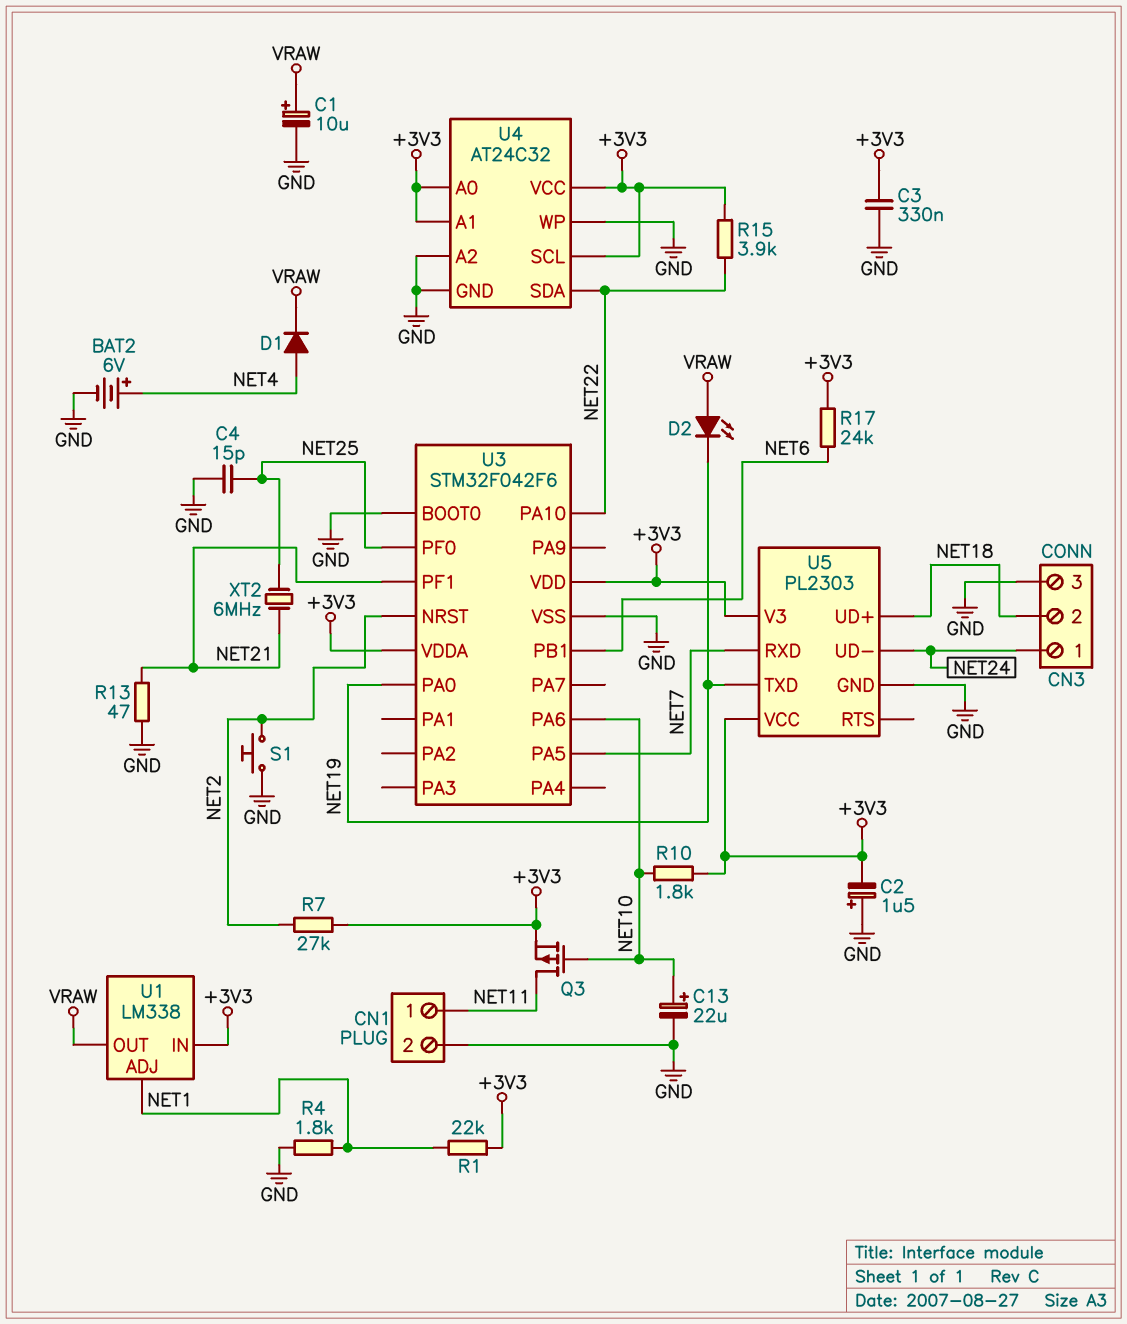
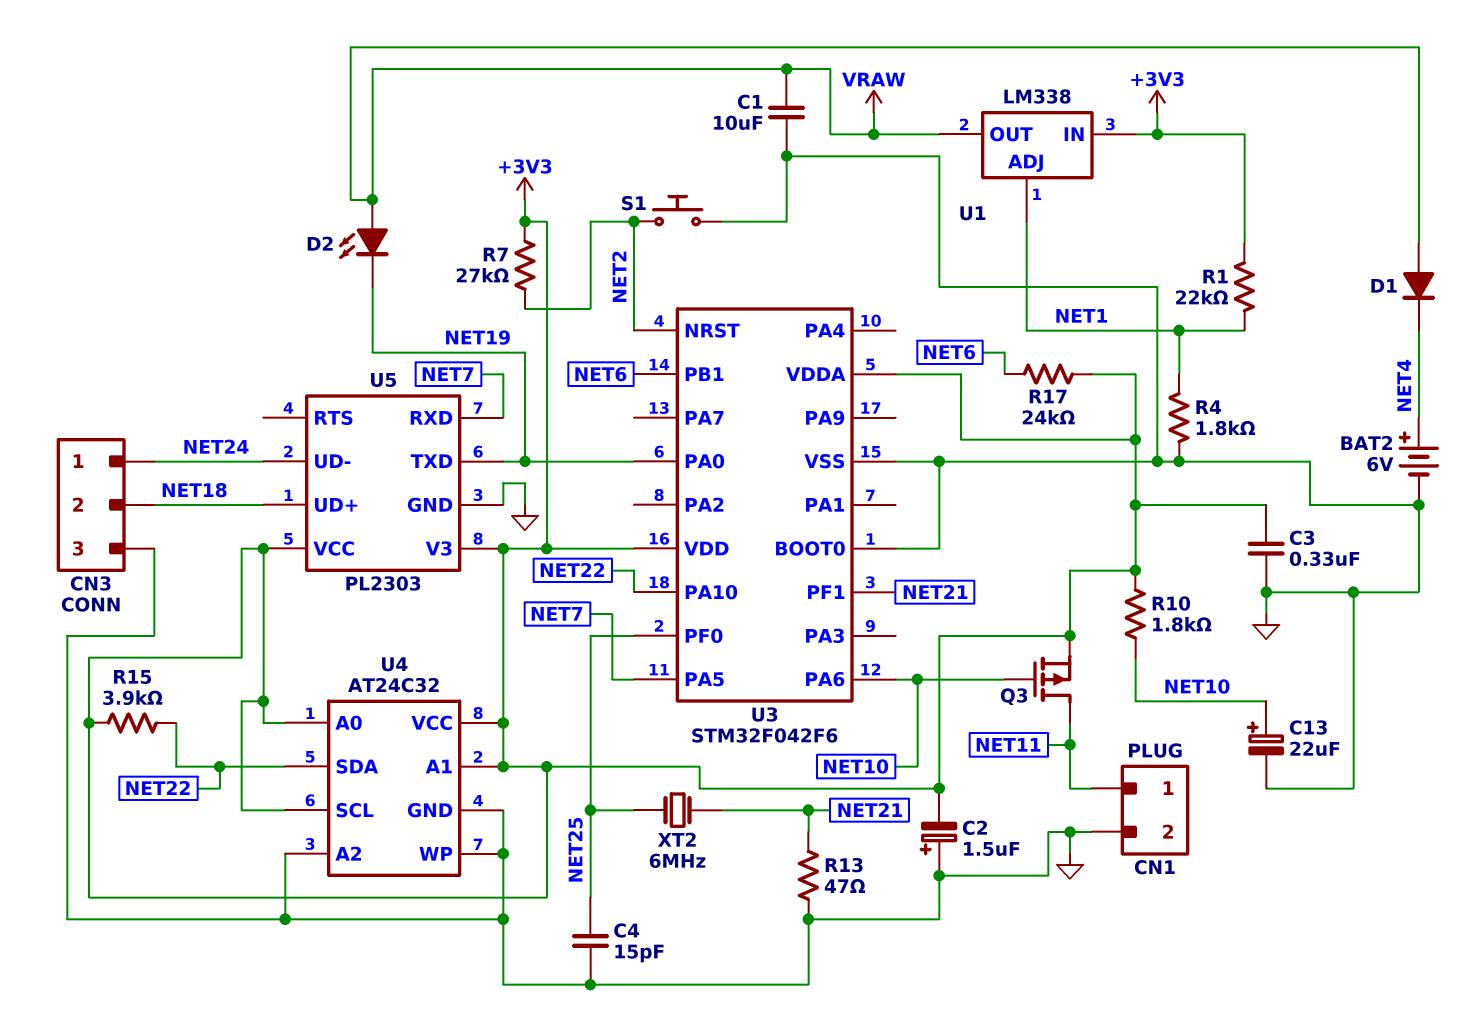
C1: 10uF (plus VRAW, minus GND) -> 10uF (GND, VRAW)
D1: diode (A NET4, K VRAW) -> diode (A VRAW, K NET4)

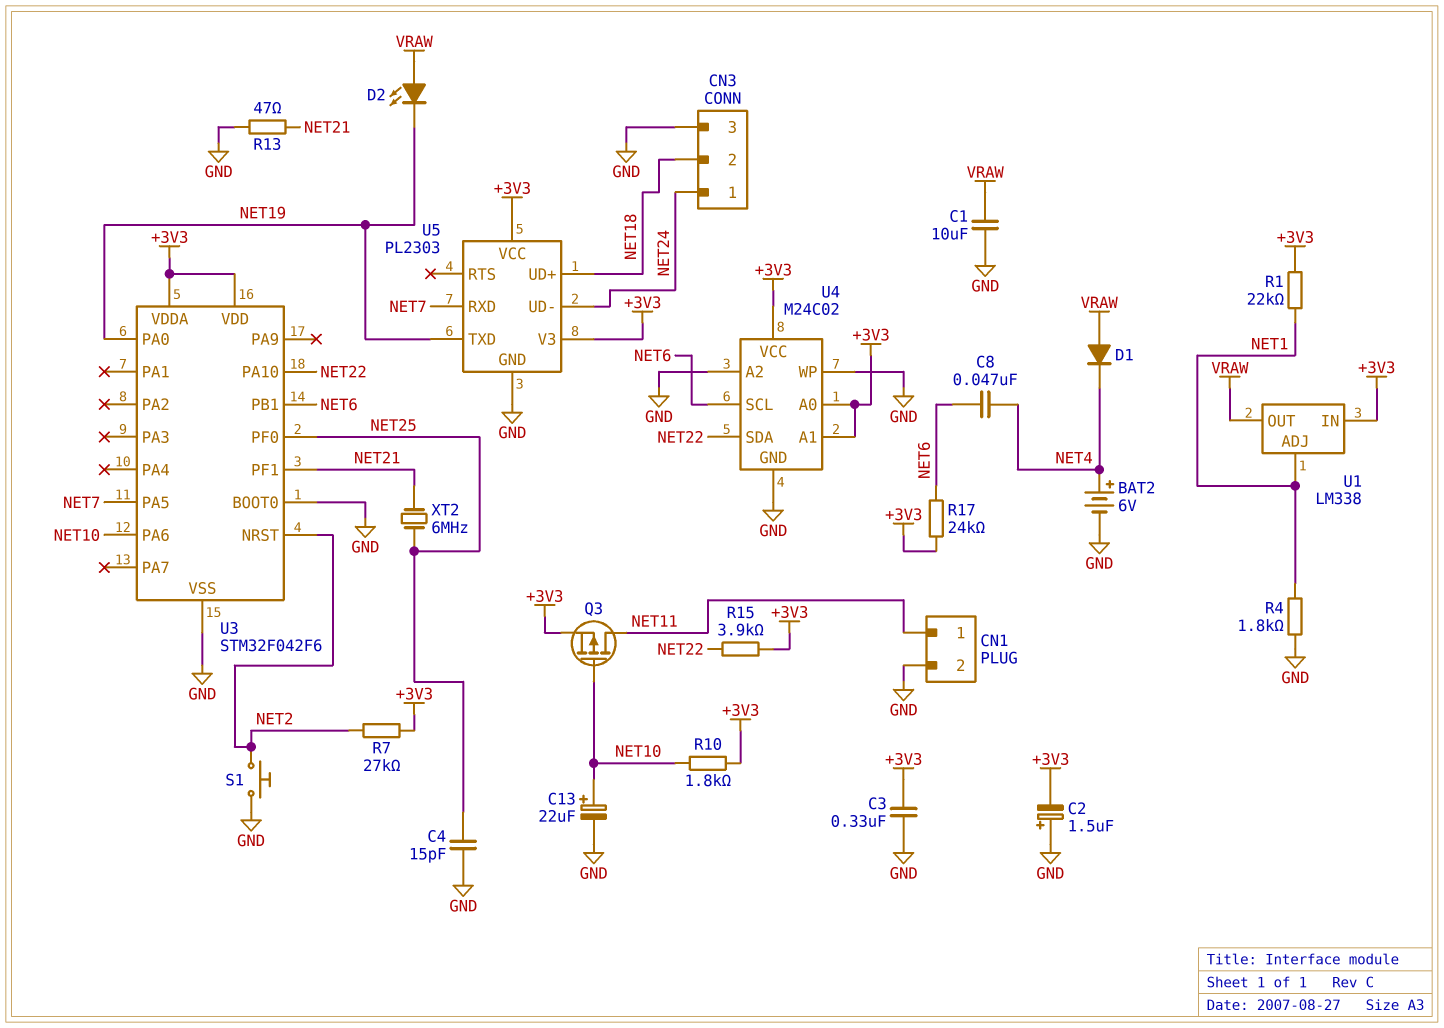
C8: none -> 47nF (NET4, NET6)
U4: AT24C32 -> M24C02
U4 pin SCL: +3V3 -> NET6

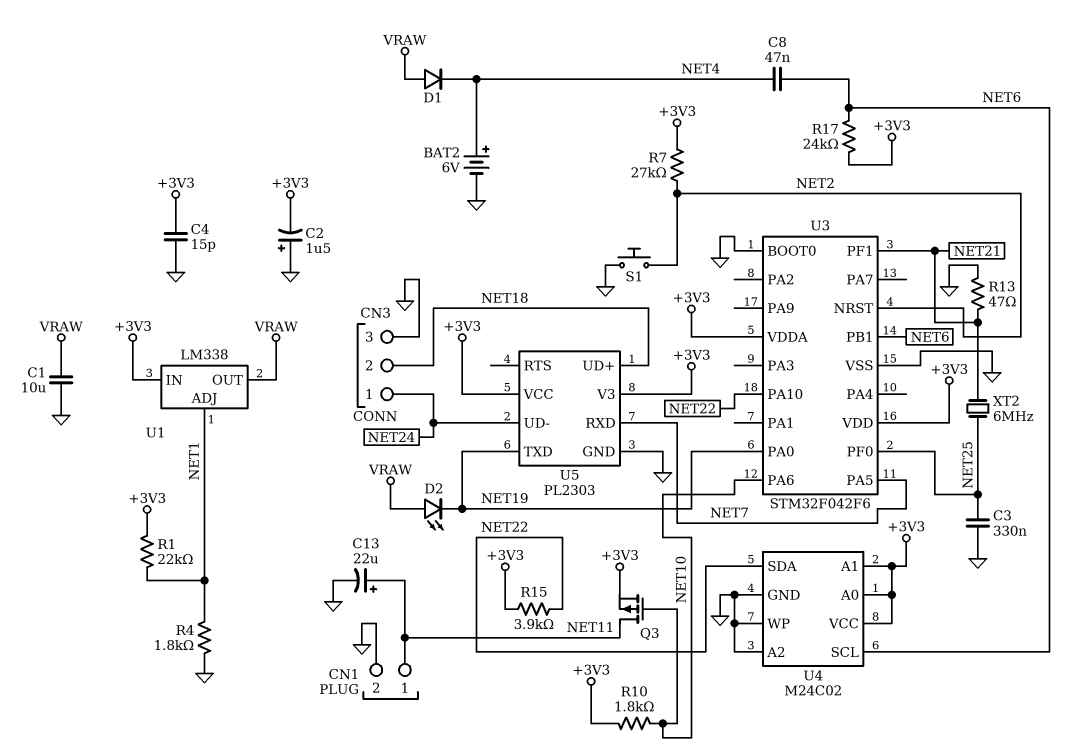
C3: 330nF (+3V3, GND) -> 330nF (GND, NET25)
C4: 15pF (GND, NET25) -> 15pF (+3V3, GND)
C13: 22uF (plus NET10, minus GND) -> 22uF (plus NET11, minus GND)

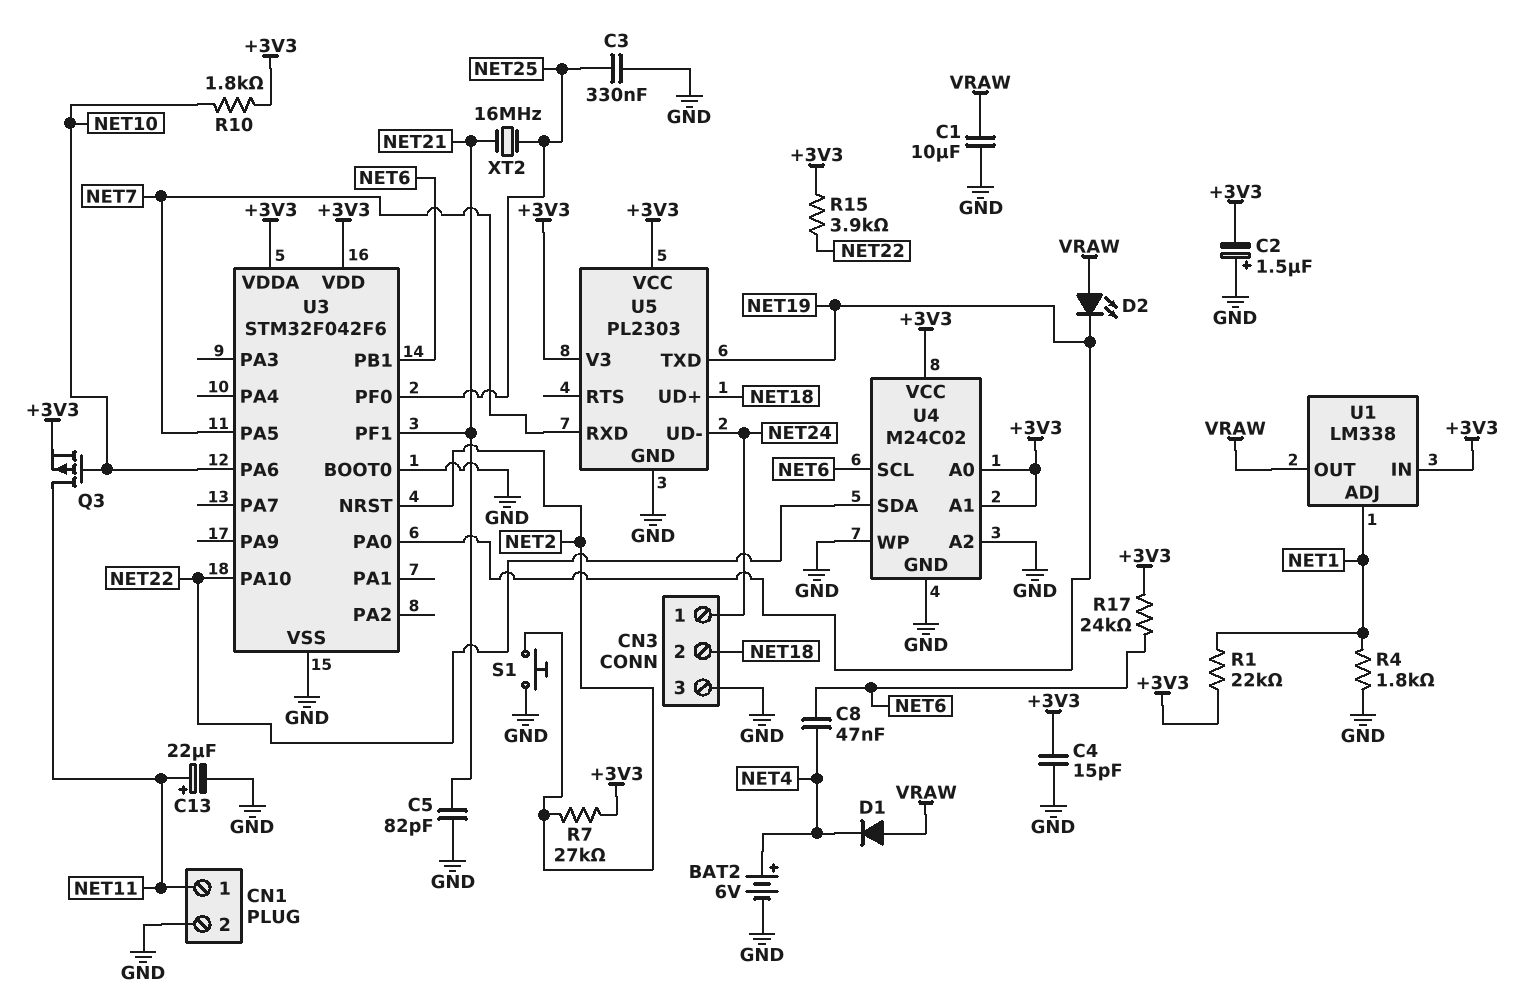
C5: none -> 82pF (GND, NET21)
R13: 47 (GND, NET21) -> none
XT2: 6MHz (NET21, NET25) -> 16MHz (NET21, NET25)

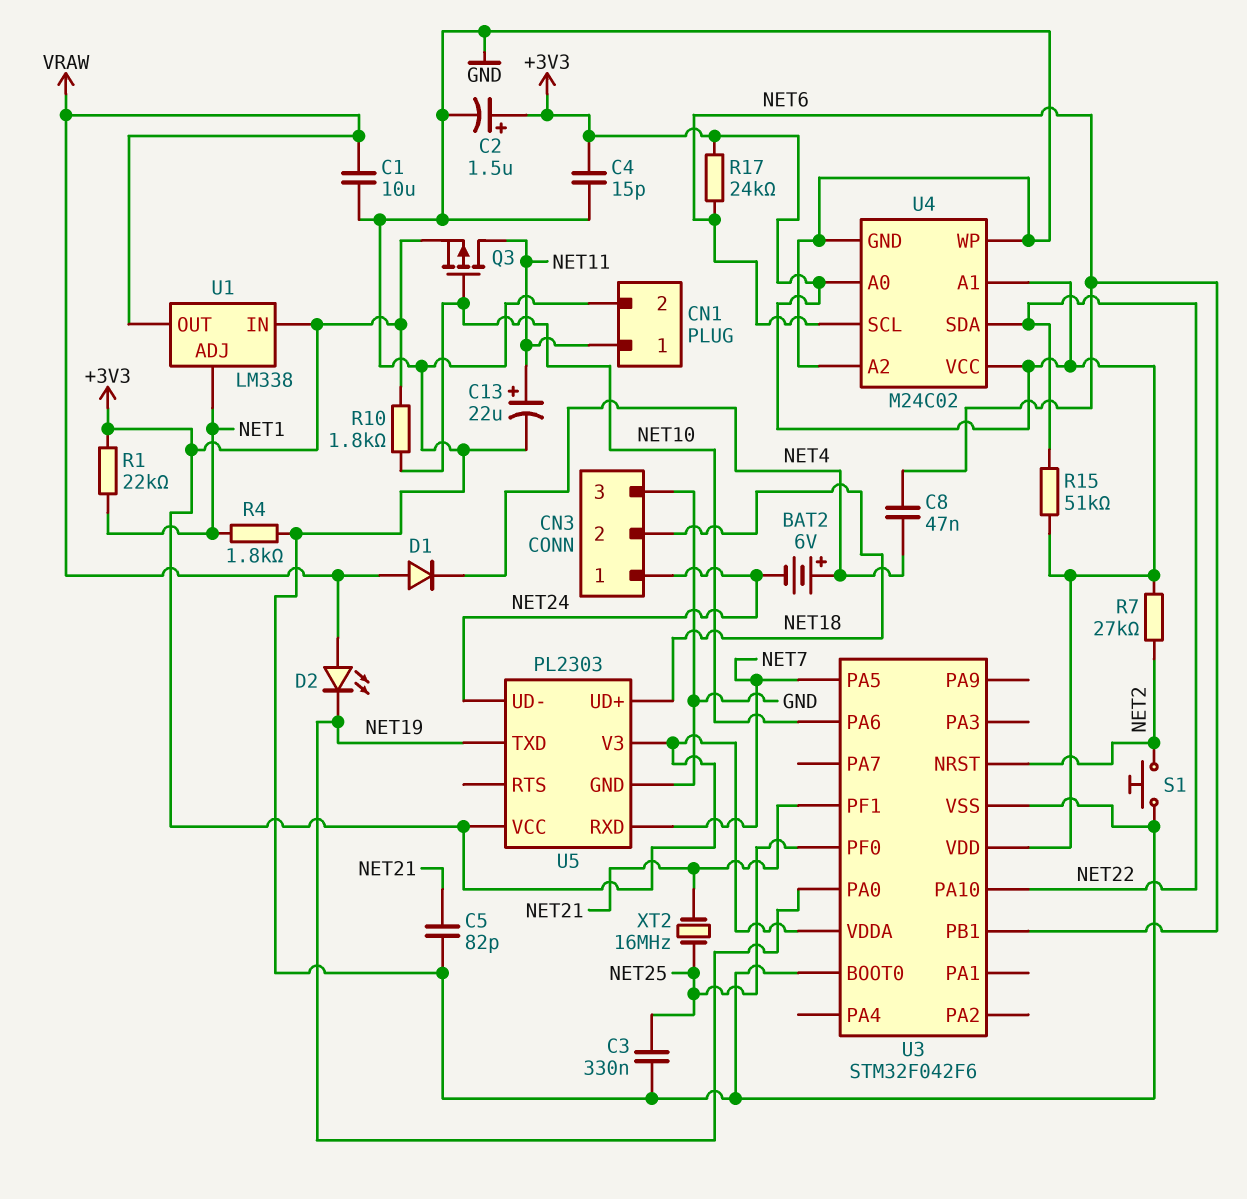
BAT2: 6V (plus NET4, minus GND) -> 6V (plus NET4, minus NET24)
C2: 1.5uF (plus GND, minus +3V3) -> 1.5uF (plus +3V3, minus GND)
R15: 3.9k (+3V3, NET22) -> 51k (+3V3, NET22)

